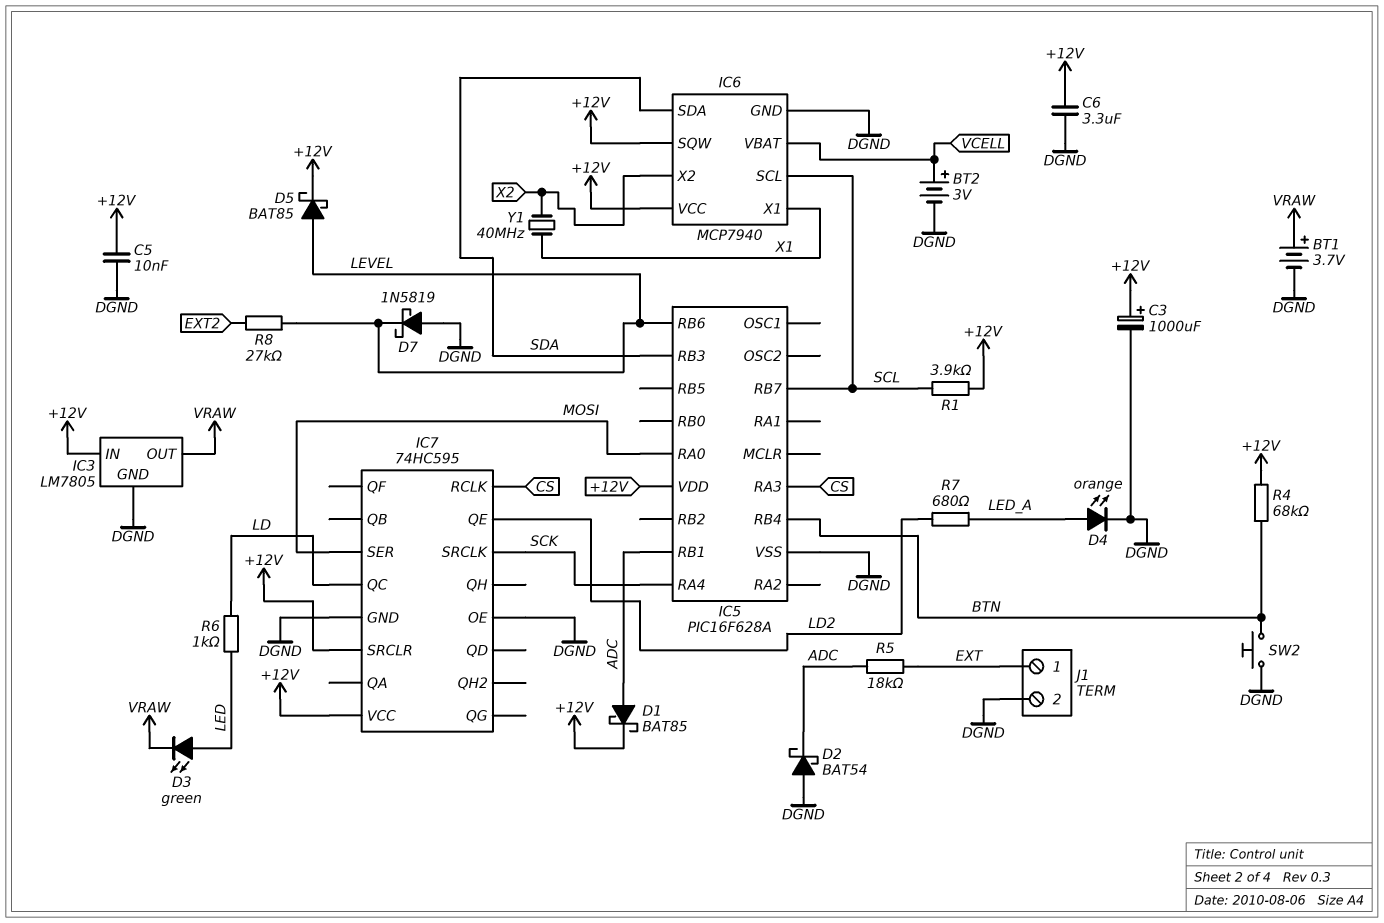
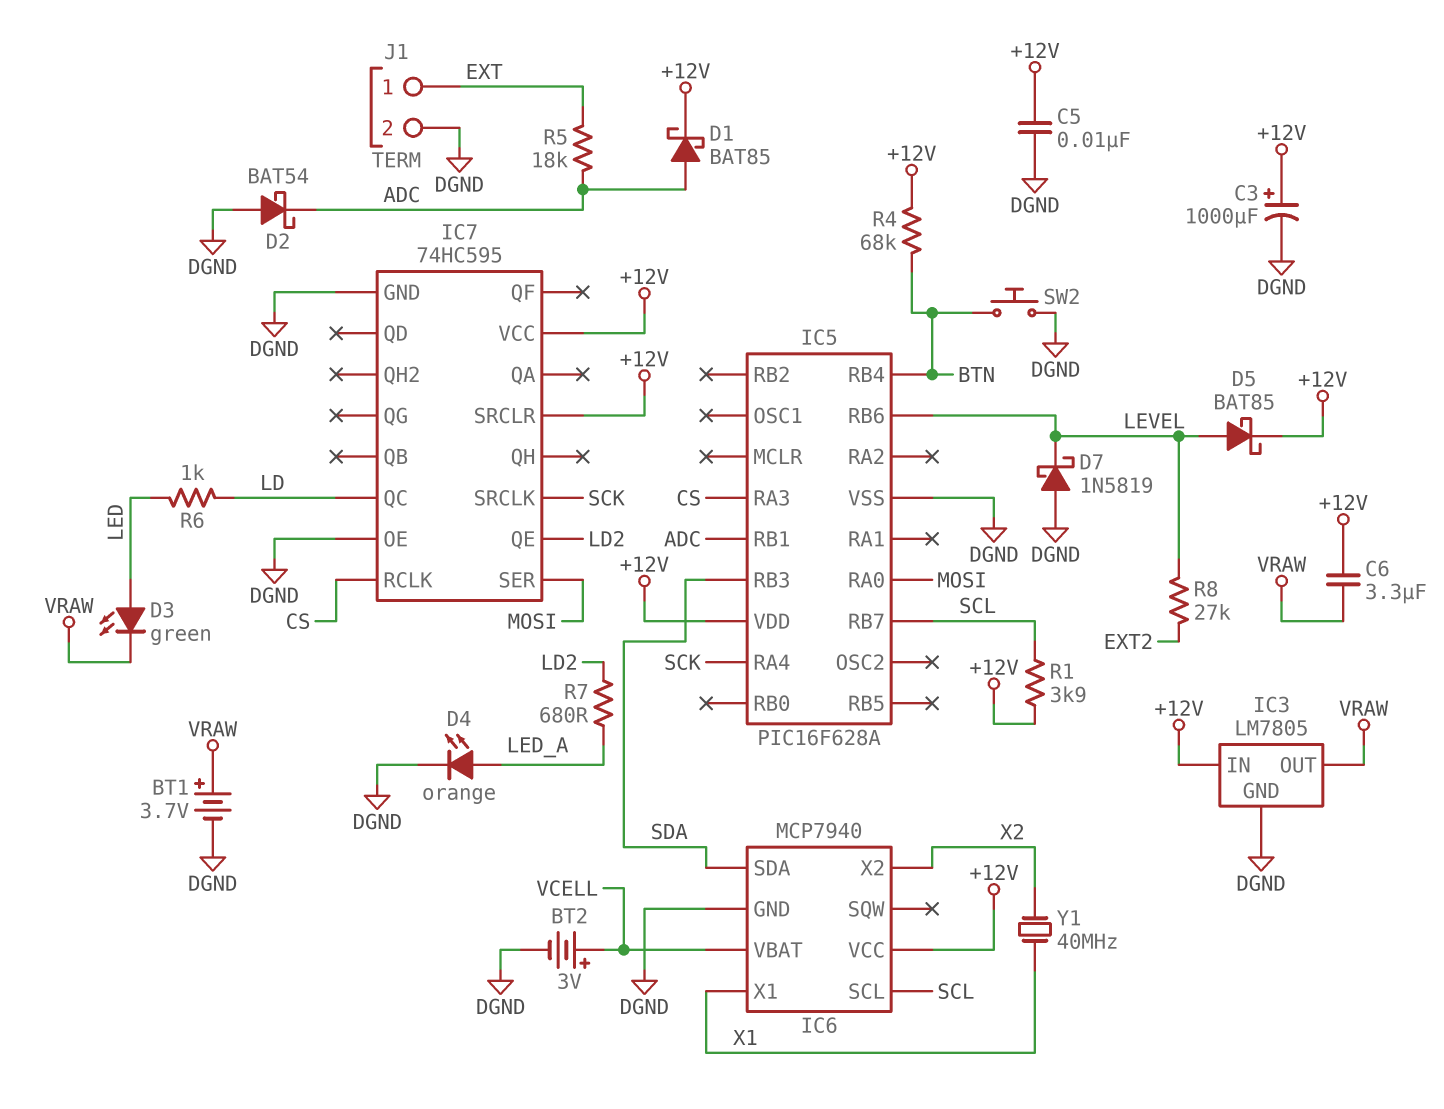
C6: 3.3uF (+12V, DGND) -> 3.3uF (+12V, VRAW)
IC6 pin SQW: +12V -> none

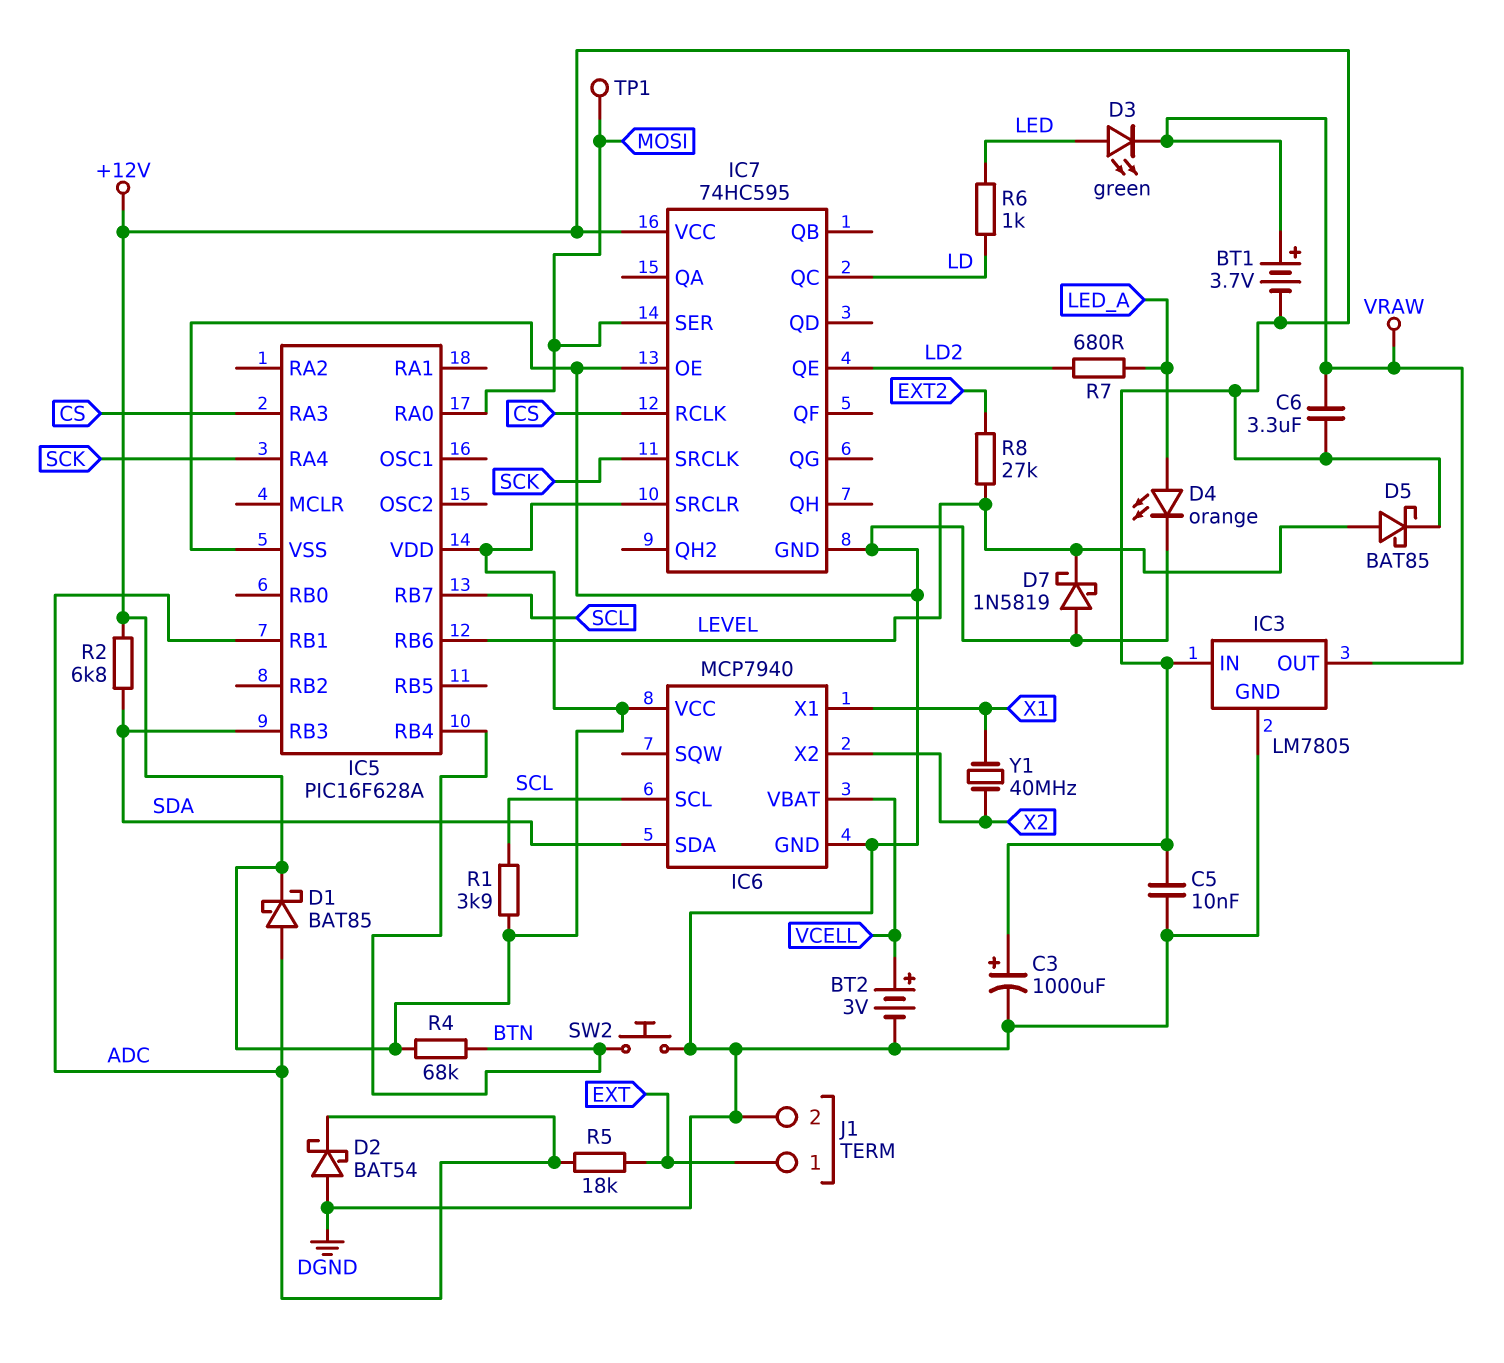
BT1: 3.7V (plus VRAW, minus DGND) -> 3.7V (plus VRAW, minus +12V)
R2: none -> 6.8k (+12V, SDA)
TP1: none -> test point (MOSI)

